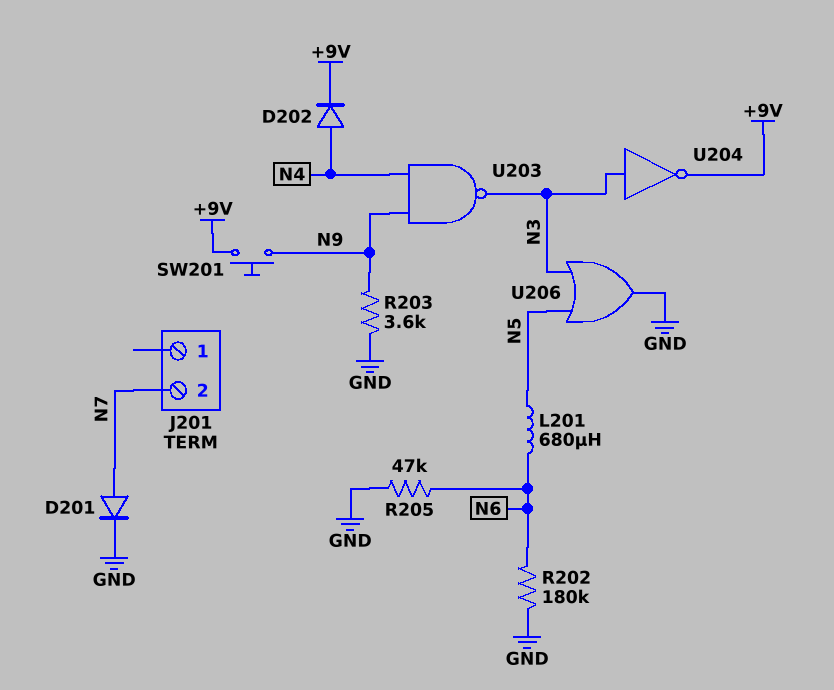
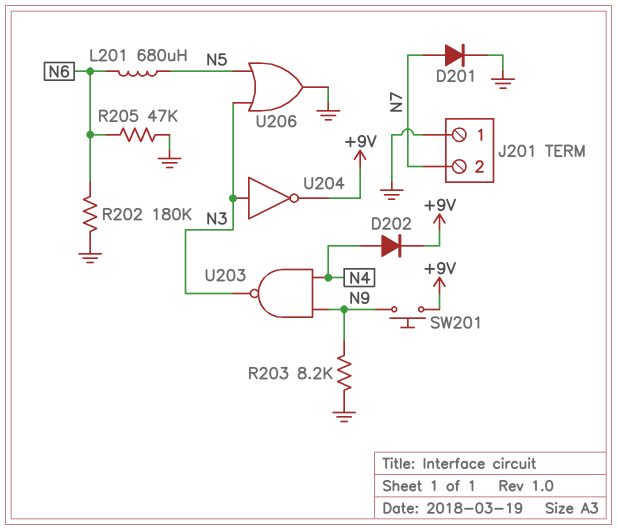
J201 pin 1: none -> GND
R203: 3.6k (GND, N9) -> 8.2k (GND, N9)

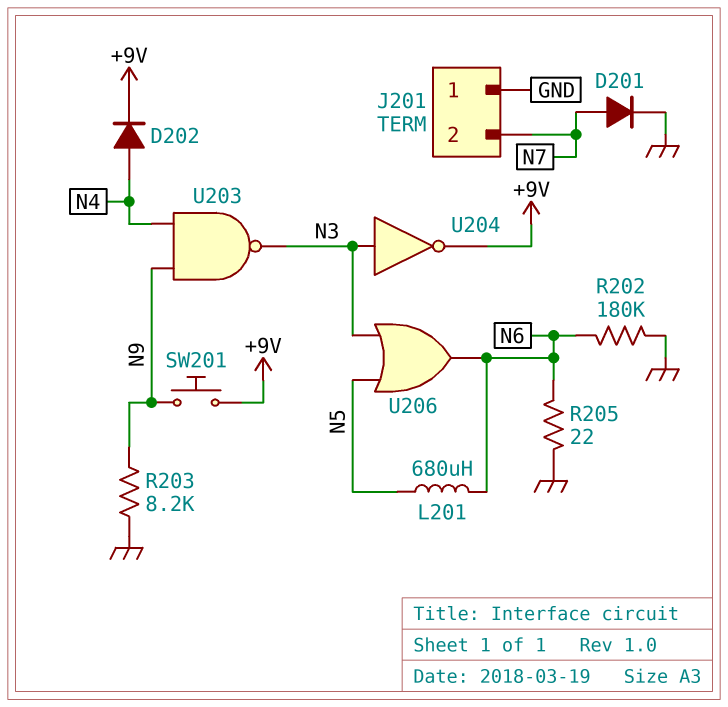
R205: 47k (GND, N6) -> 22 (GND, N6)
U206: OR (in N3, in N5, out GND) -> OR (in N3, in N5, out N6)

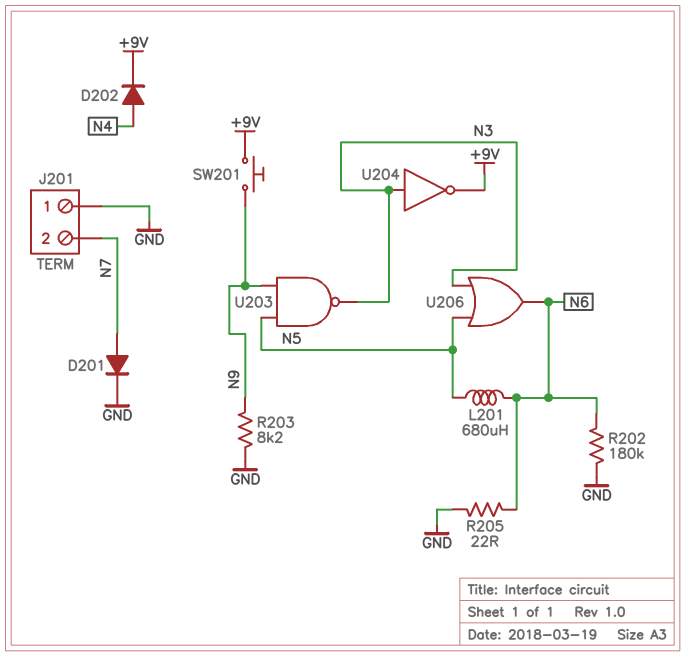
U203: NAND (in N4, in N9, out N3) -> NAND (in N5, in N9, out N3)

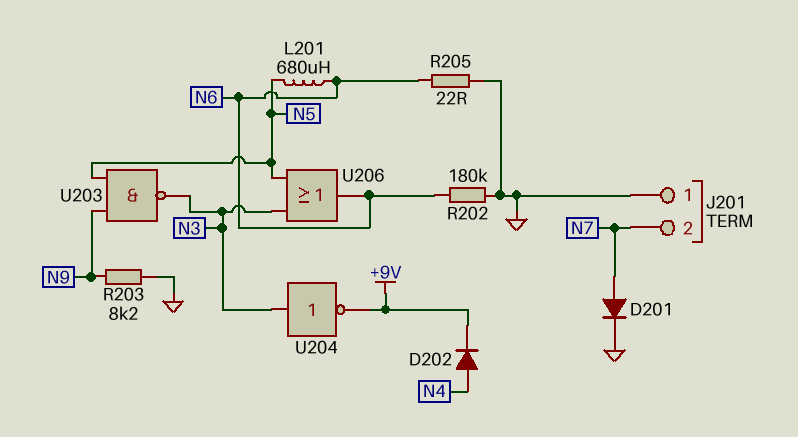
SW201: button (+9V, N9) -> none

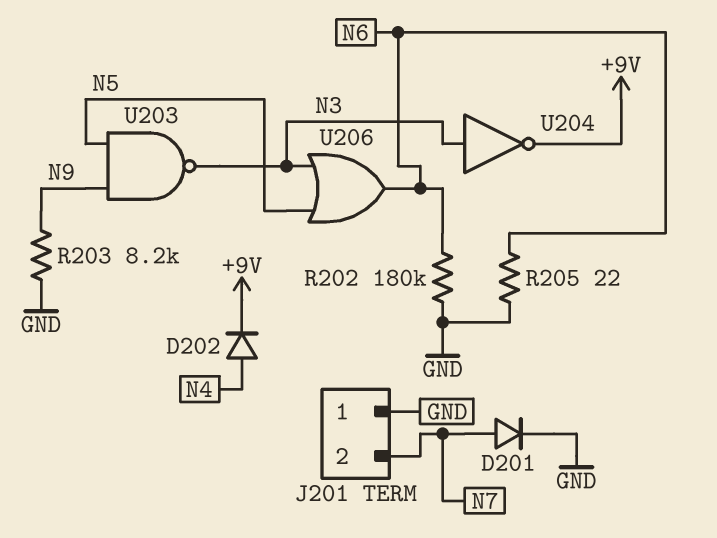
L201: 680uH (N5, N6) -> none

